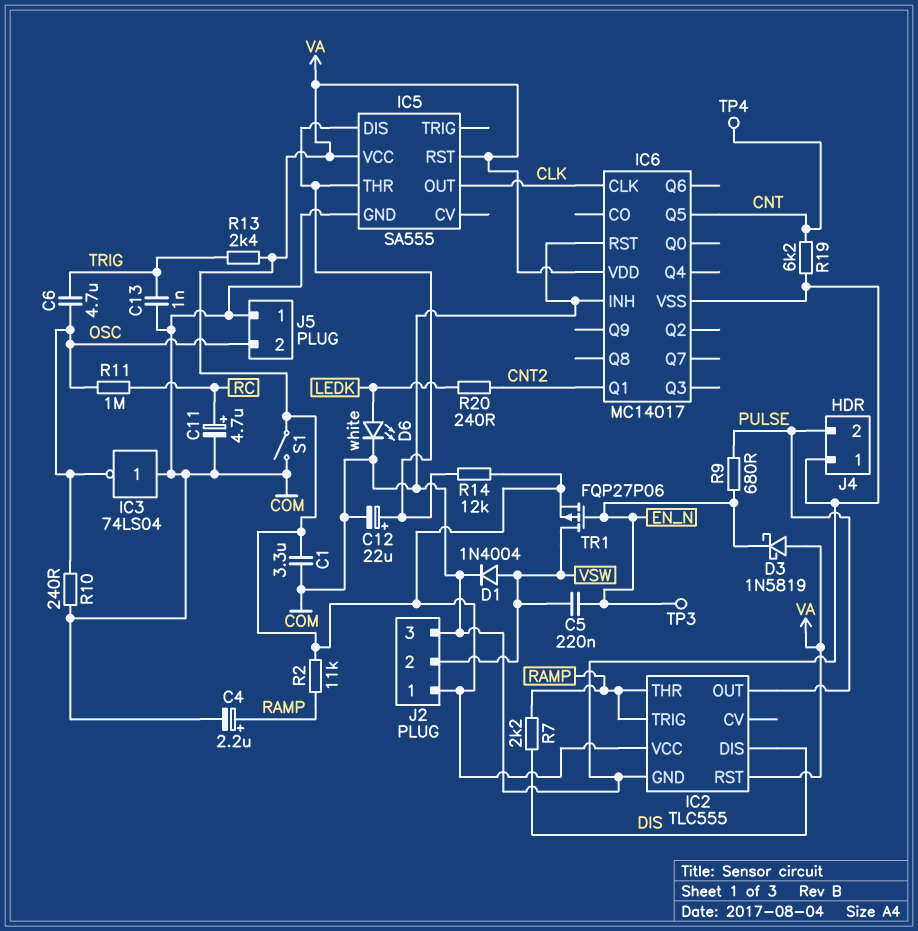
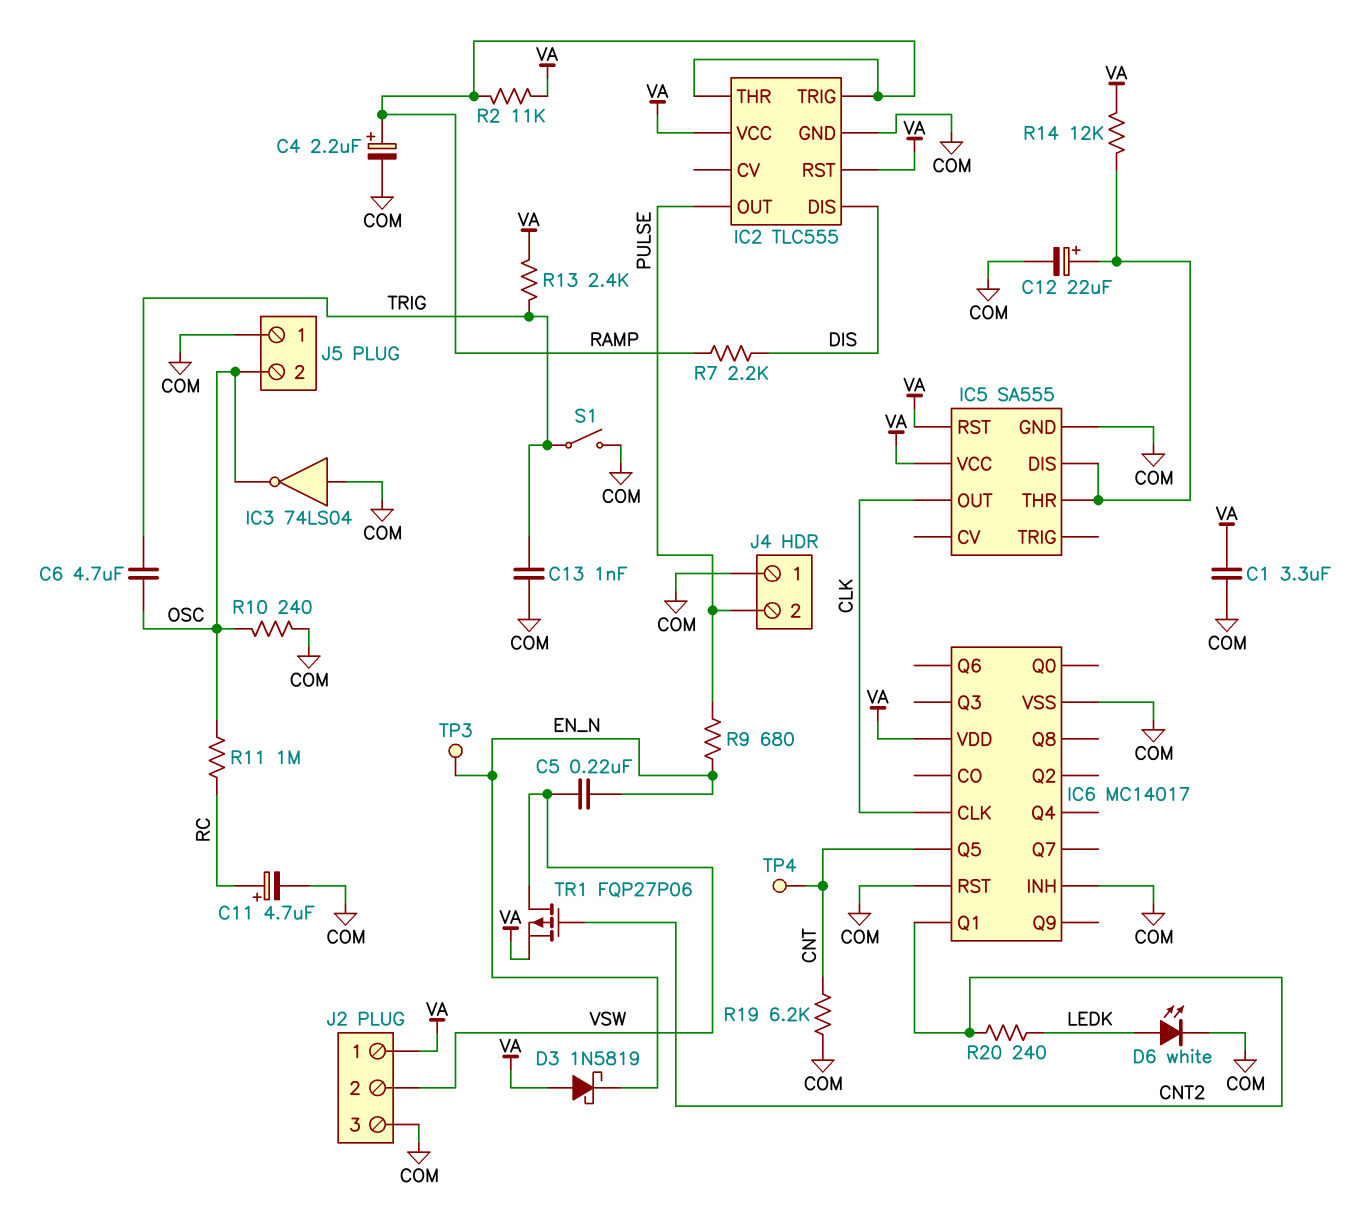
D1: diode 1N4004 (A VSW, K COM) -> none
S1: switch (COM, VA) -> switch (COM, TRIG)
TR1: PMOS FQP27P06 (G EN_N, D VSW, S VA) -> PMOS FQP27P06 (G CNT2, D VSW, S VA)

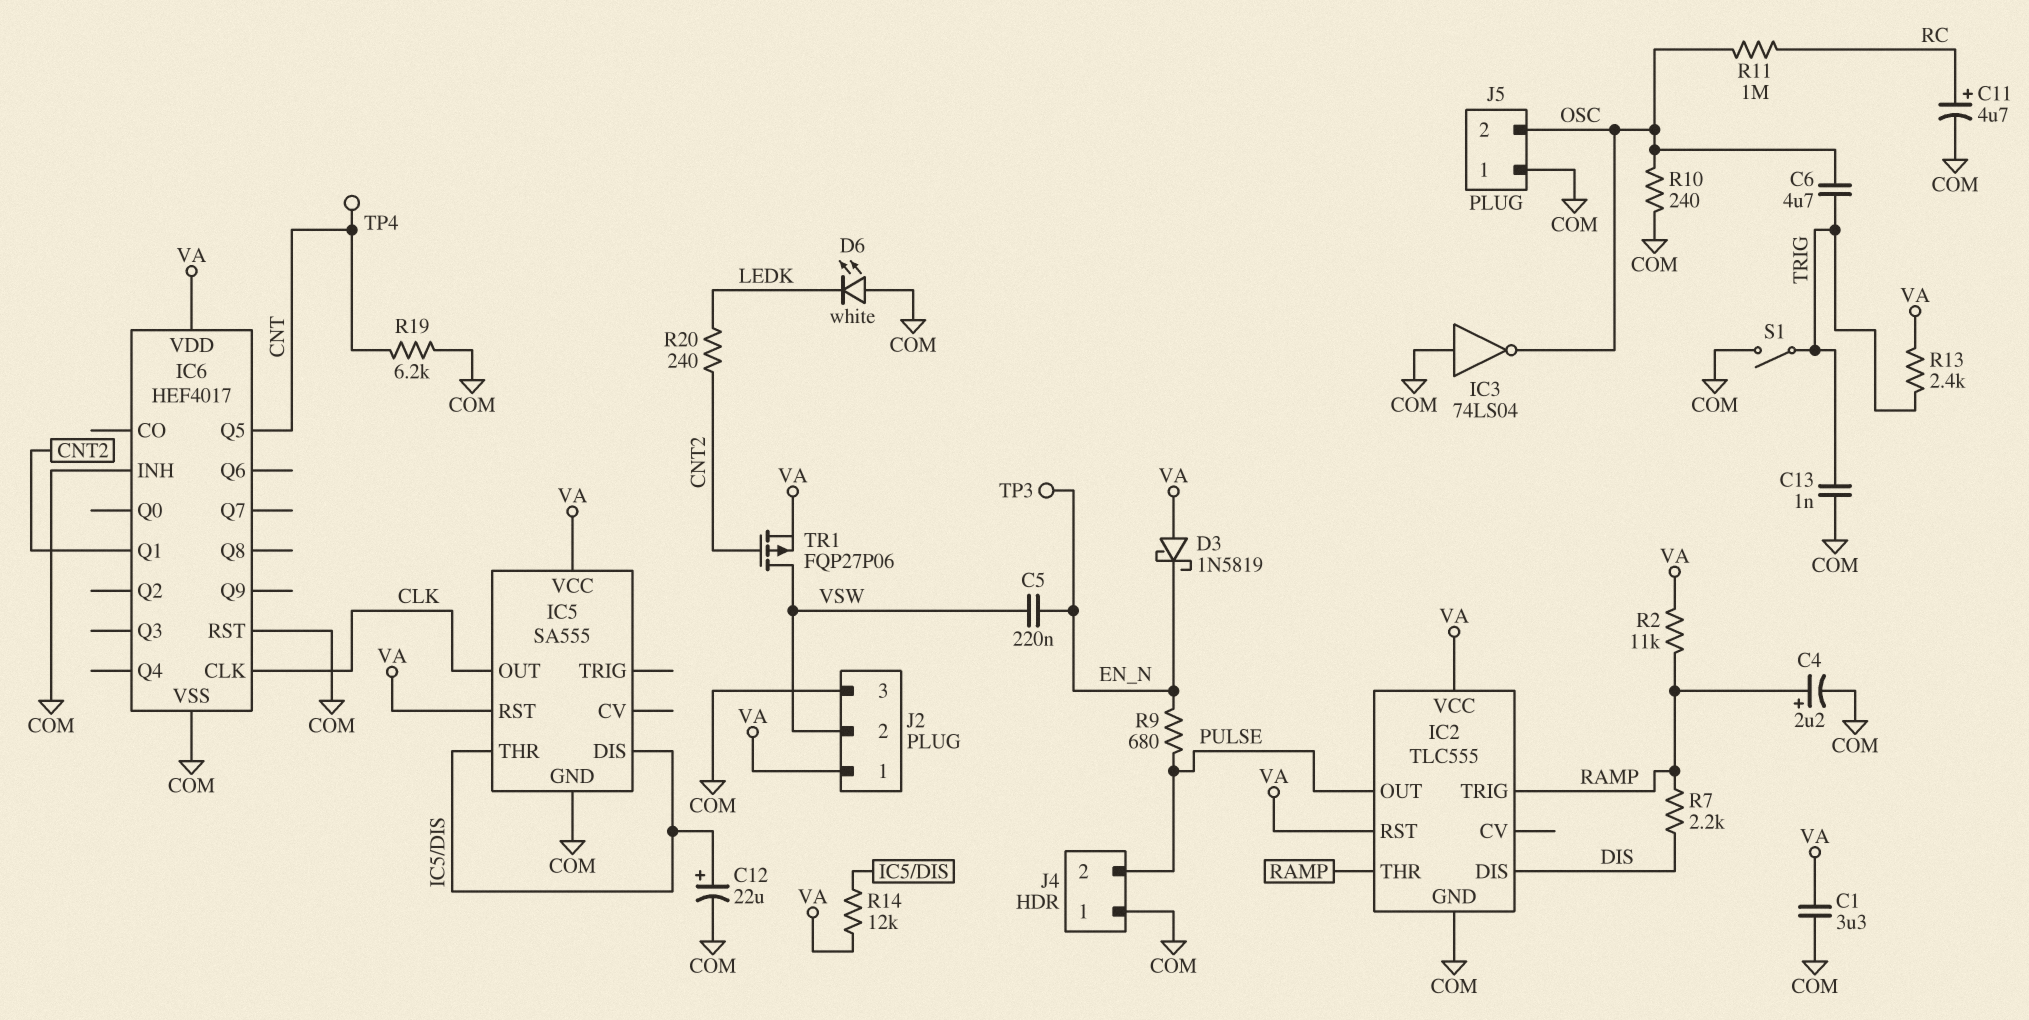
D6: LED white (A LEDK, K COM) -> LED white (A COM, K LEDK)
IC6: MC14017 -> HEF4017

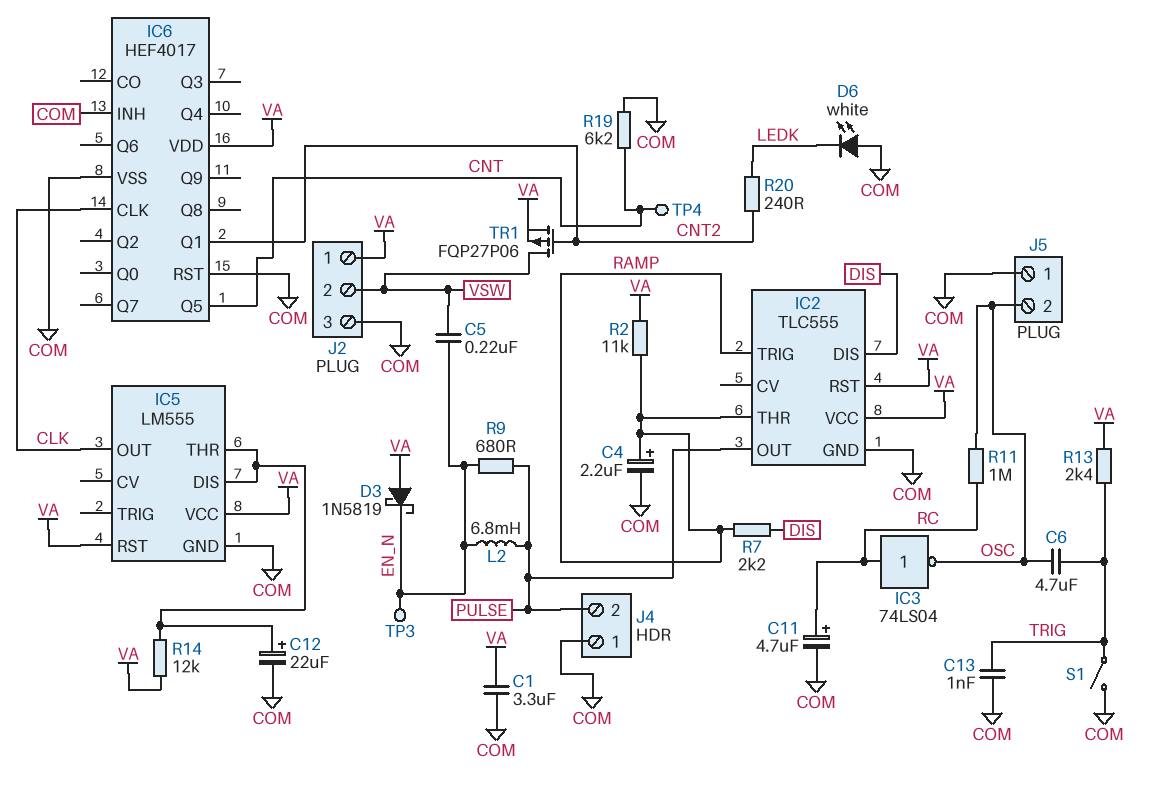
IC3: NOT 74LS04 (in COM, out OSC) -> NOT 74LS04 (in RC, out OSC)
IC5: SA555 -> LM555
L2: none -> 6.8mH (EN_N, PULSE)
R10: 240 (COM, OSC) -> none

